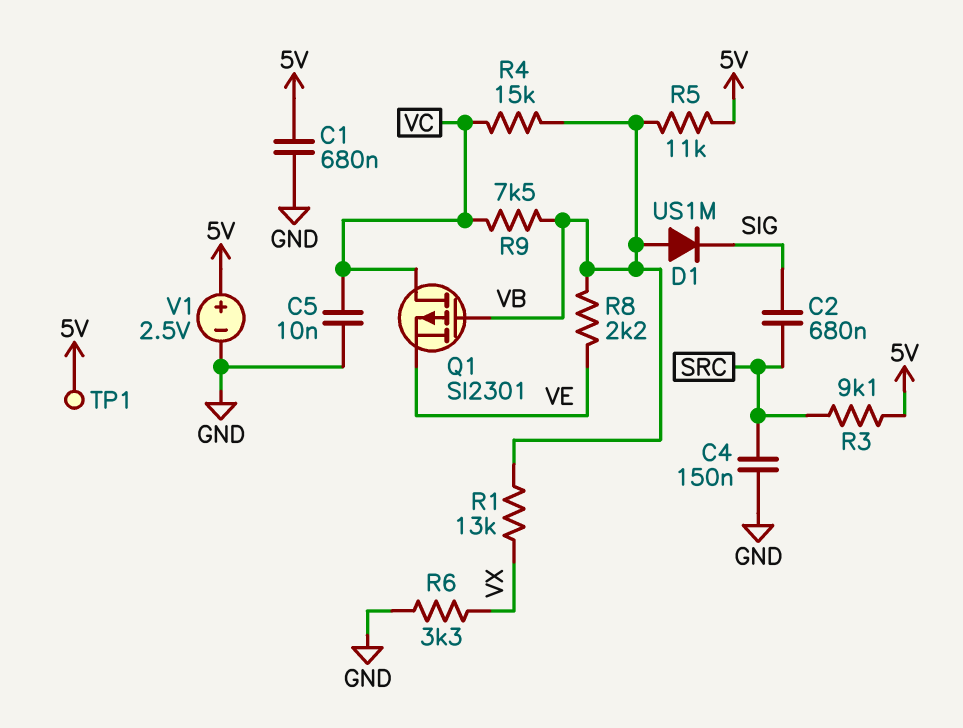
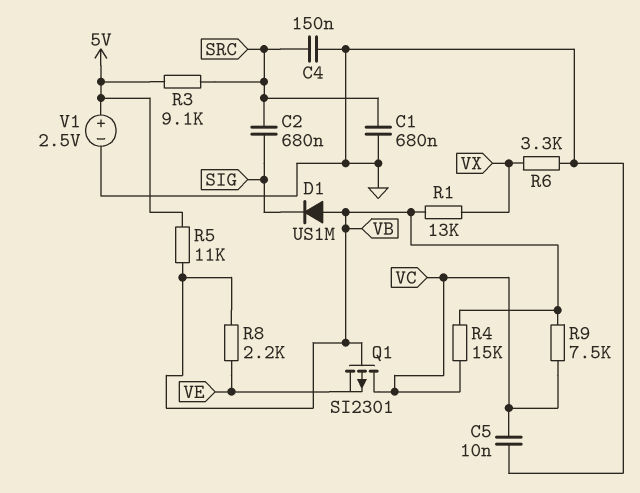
C1: 680nF (5V, GND) -> 680nF (GND, SRC)
TP1: test point (5V) -> none

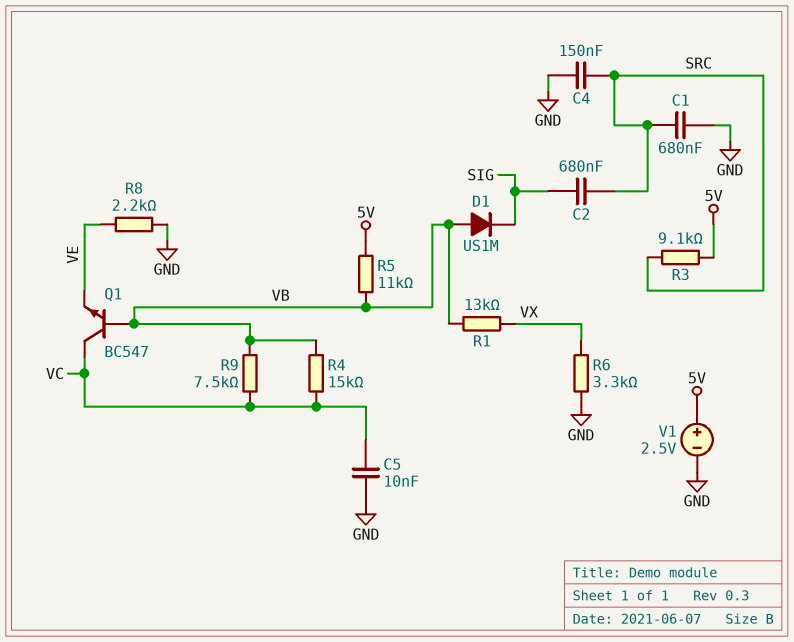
Q1: PMOS SI2301 (G VB, D VC, S VE) -> NPN BC547 (B VB, C VC, E VE)
R8: 2.2k (VB, VE) -> 2.2k (GND, VE)

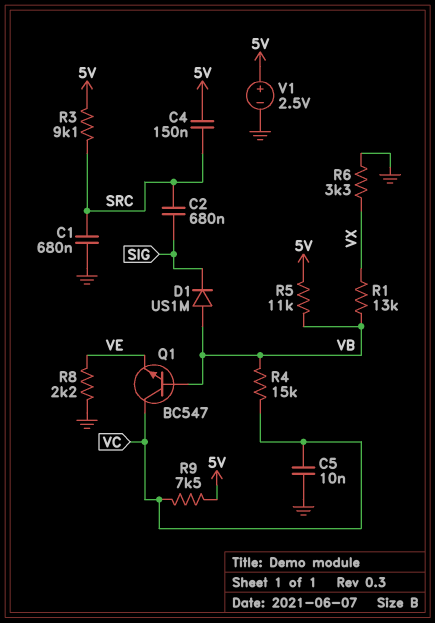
C4: 150nF (GND, SRC) -> 150nF (5V, SRC)
R9: 7.5k (VB, VC) -> 7.5k (5V, VC)

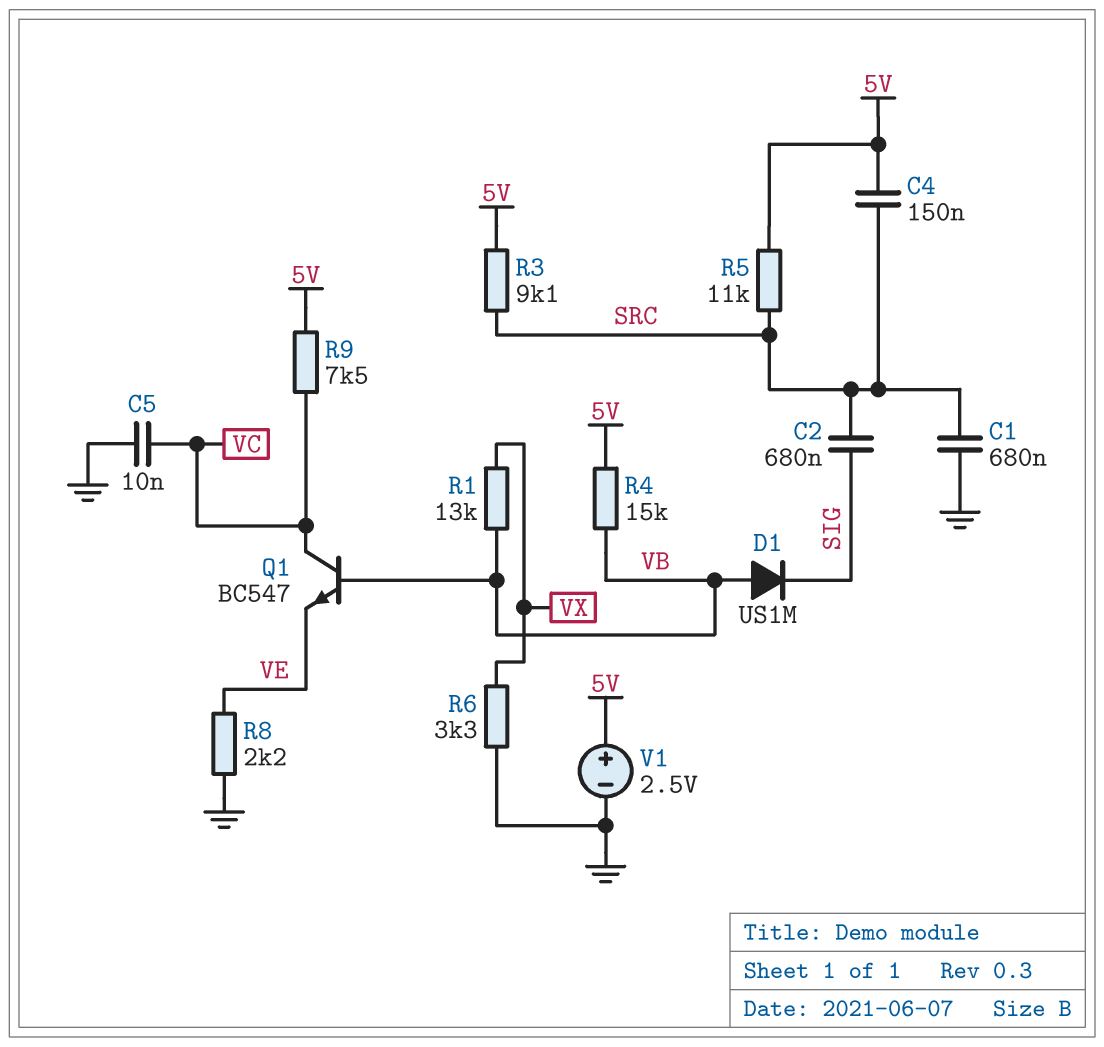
R4: 15k (VB, VC) -> 15k (5V, VB)
R5: 11k (5V, VB) -> 11k (5V, SRC)

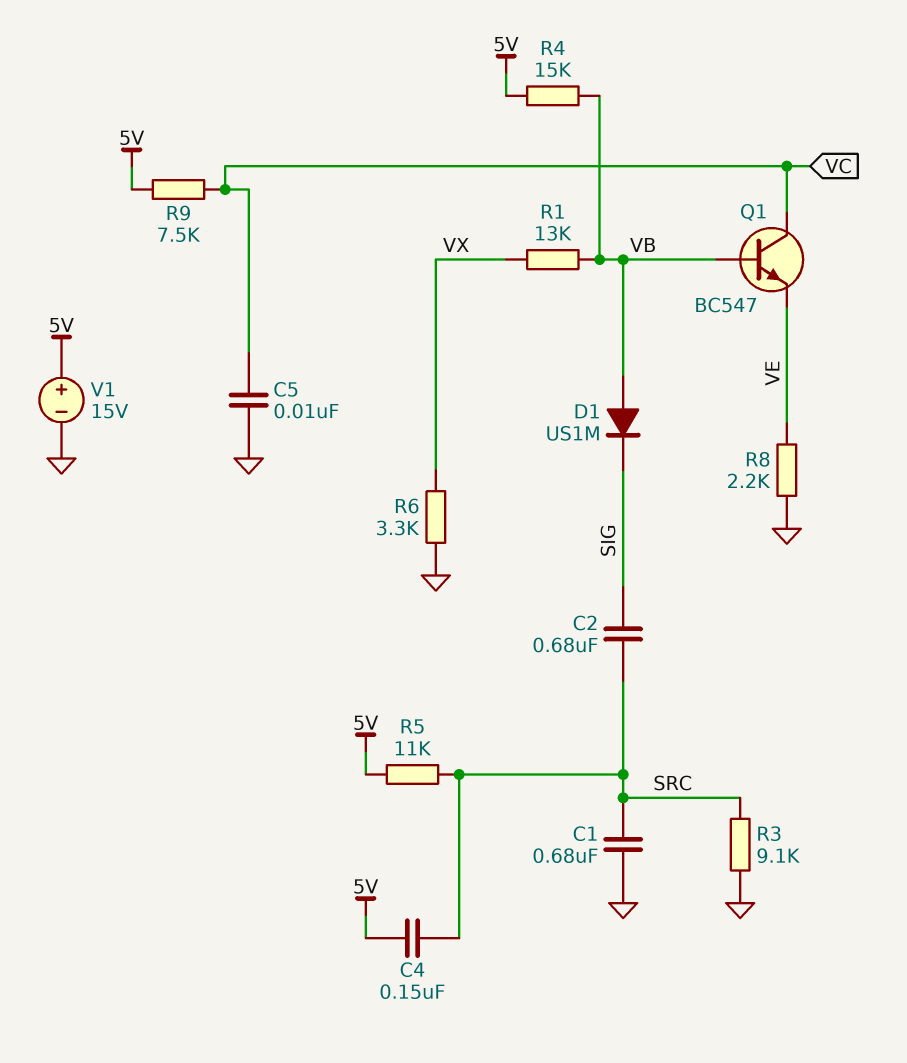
R3: 9.1k (5V, SRC) -> 9.1k (GND, SRC)
V1: 2.5V (plus 5V, minus GND) -> 15V (plus 5V, minus GND)

